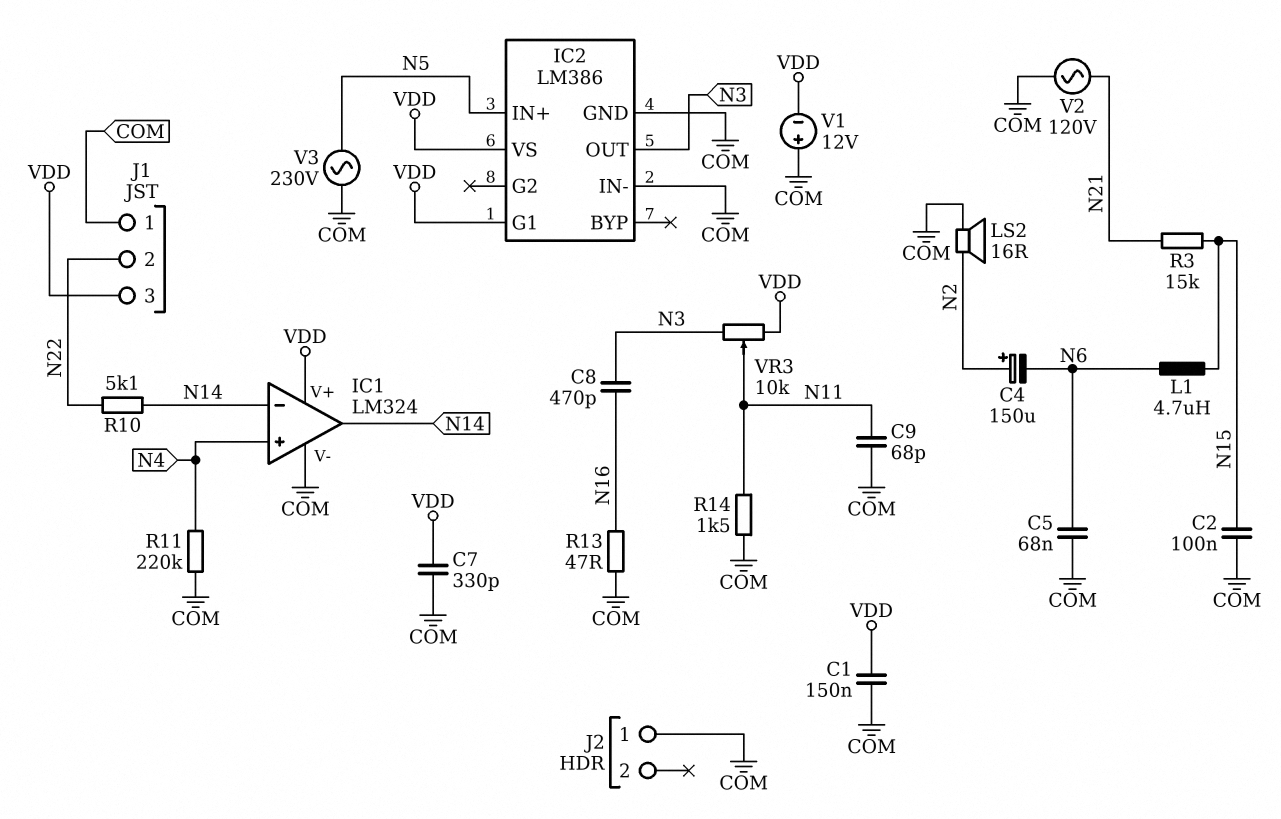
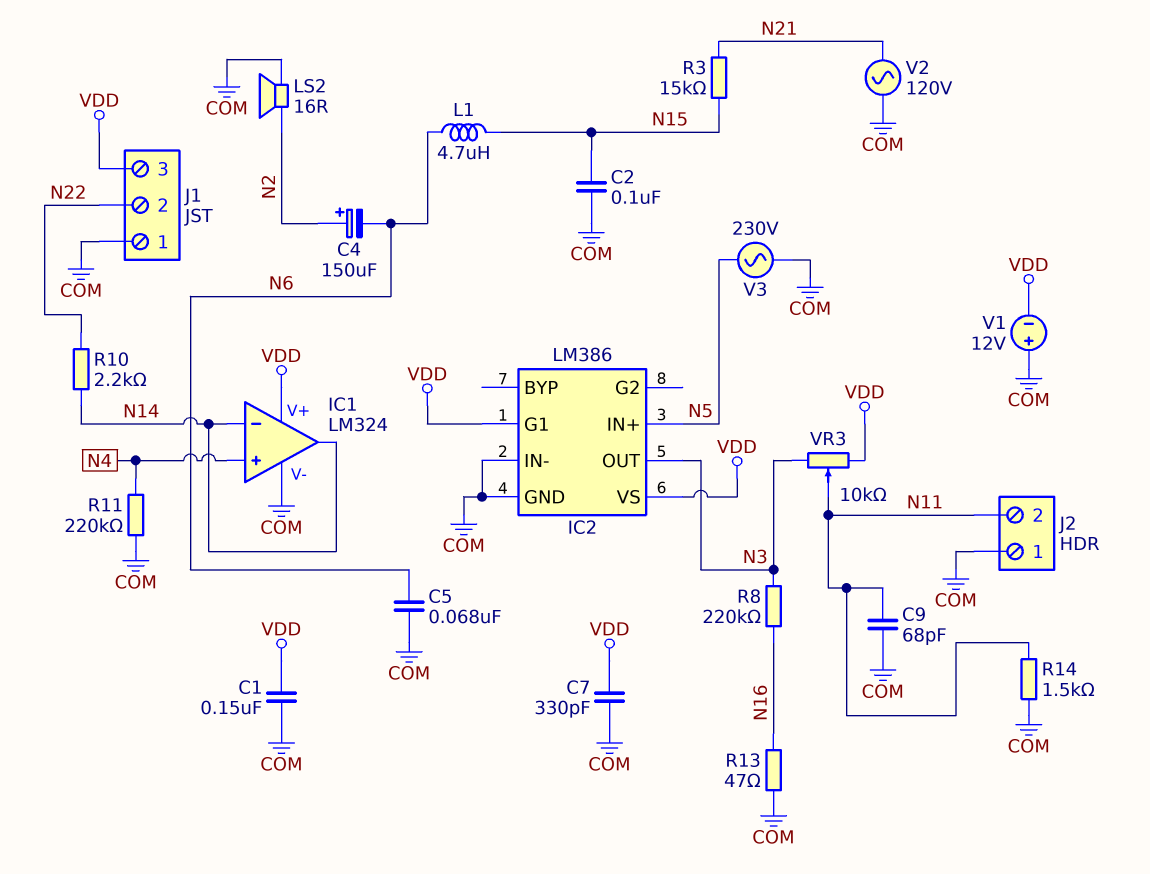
C8: 470pF (N3, N16) -> none
J2 pin 2: none -> N11
R8: none -> 220k (N3, N16)
R10: 5.1k (N14, N22) -> 2.2k (N14, N22)

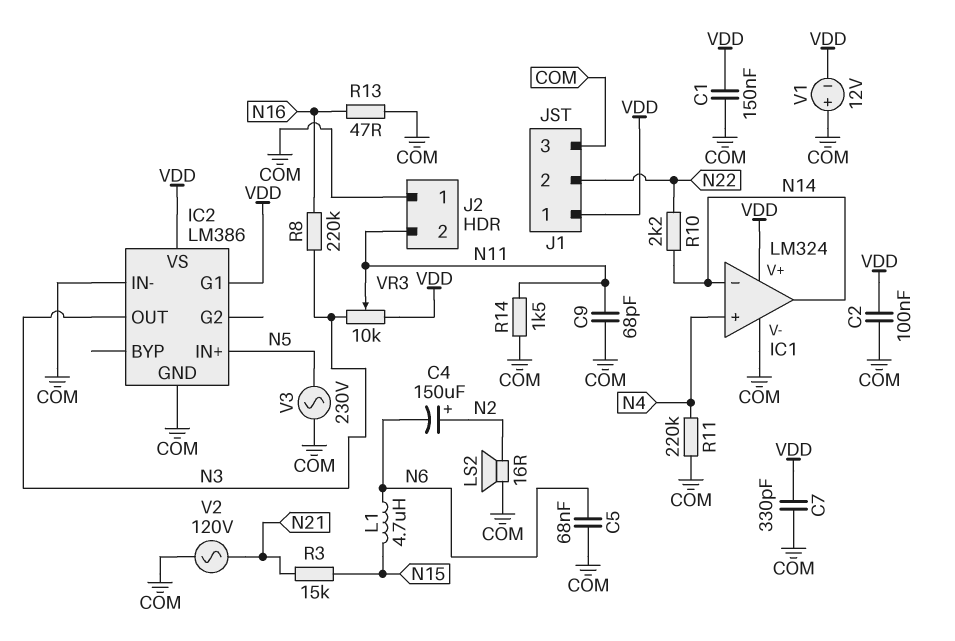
C2: 100nF (COM, N15) -> 100nF (COM, VDD)
J1 pin 1: COM -> VDD
J1 pin 3: VDD -> COM

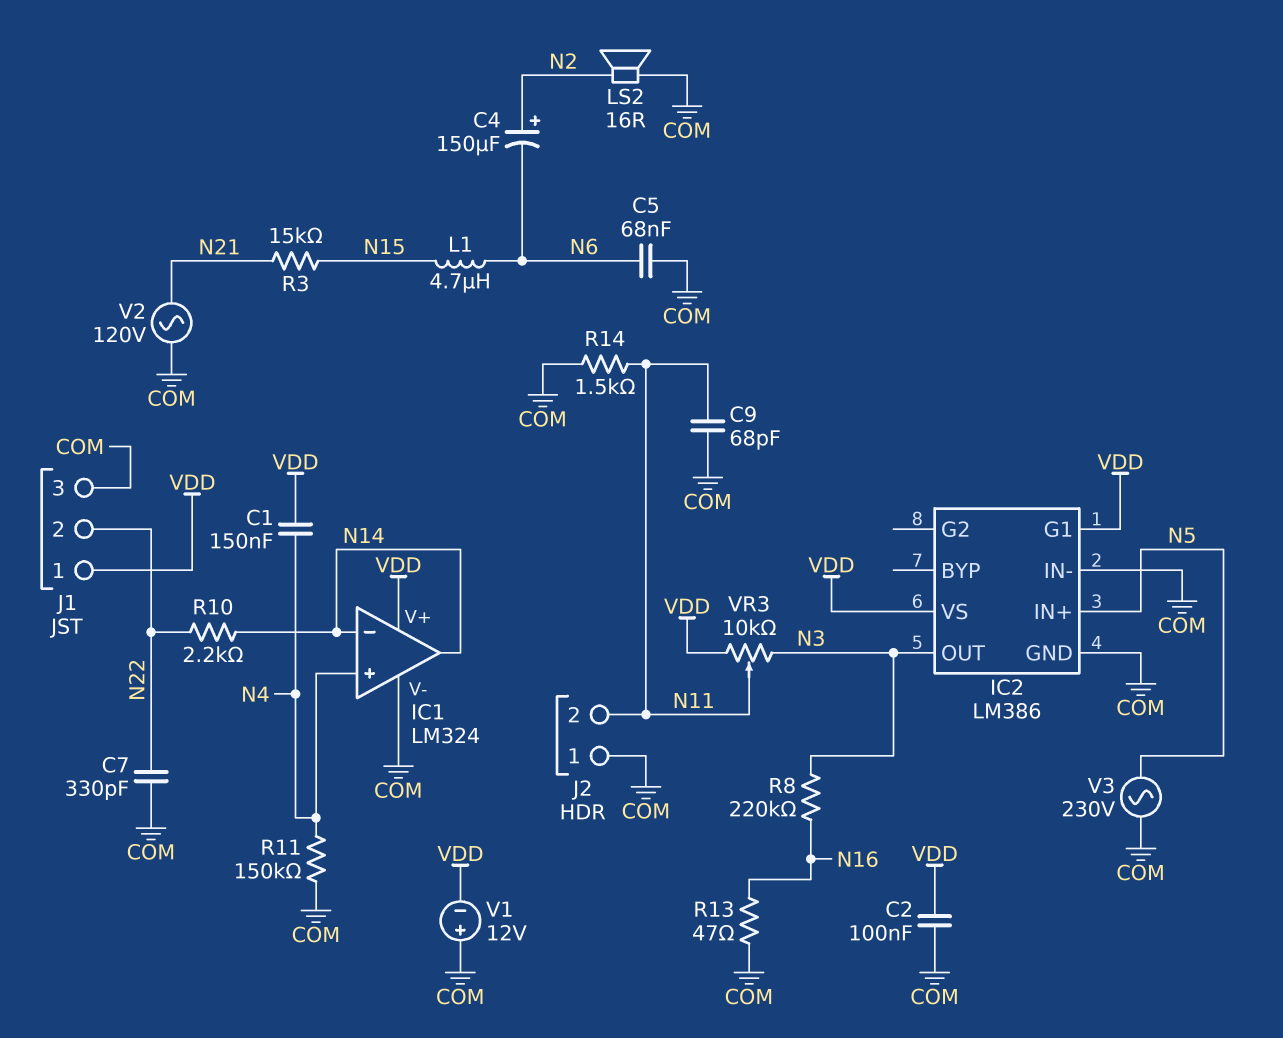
C1: 150nF (COM, VDD) -> 150nF (N4, VDD)
C7: 330pF (COM, VDD) -> 330pF (COM, N22)
R11: 220k (COM, N4) -> 150k (COM, N4)

